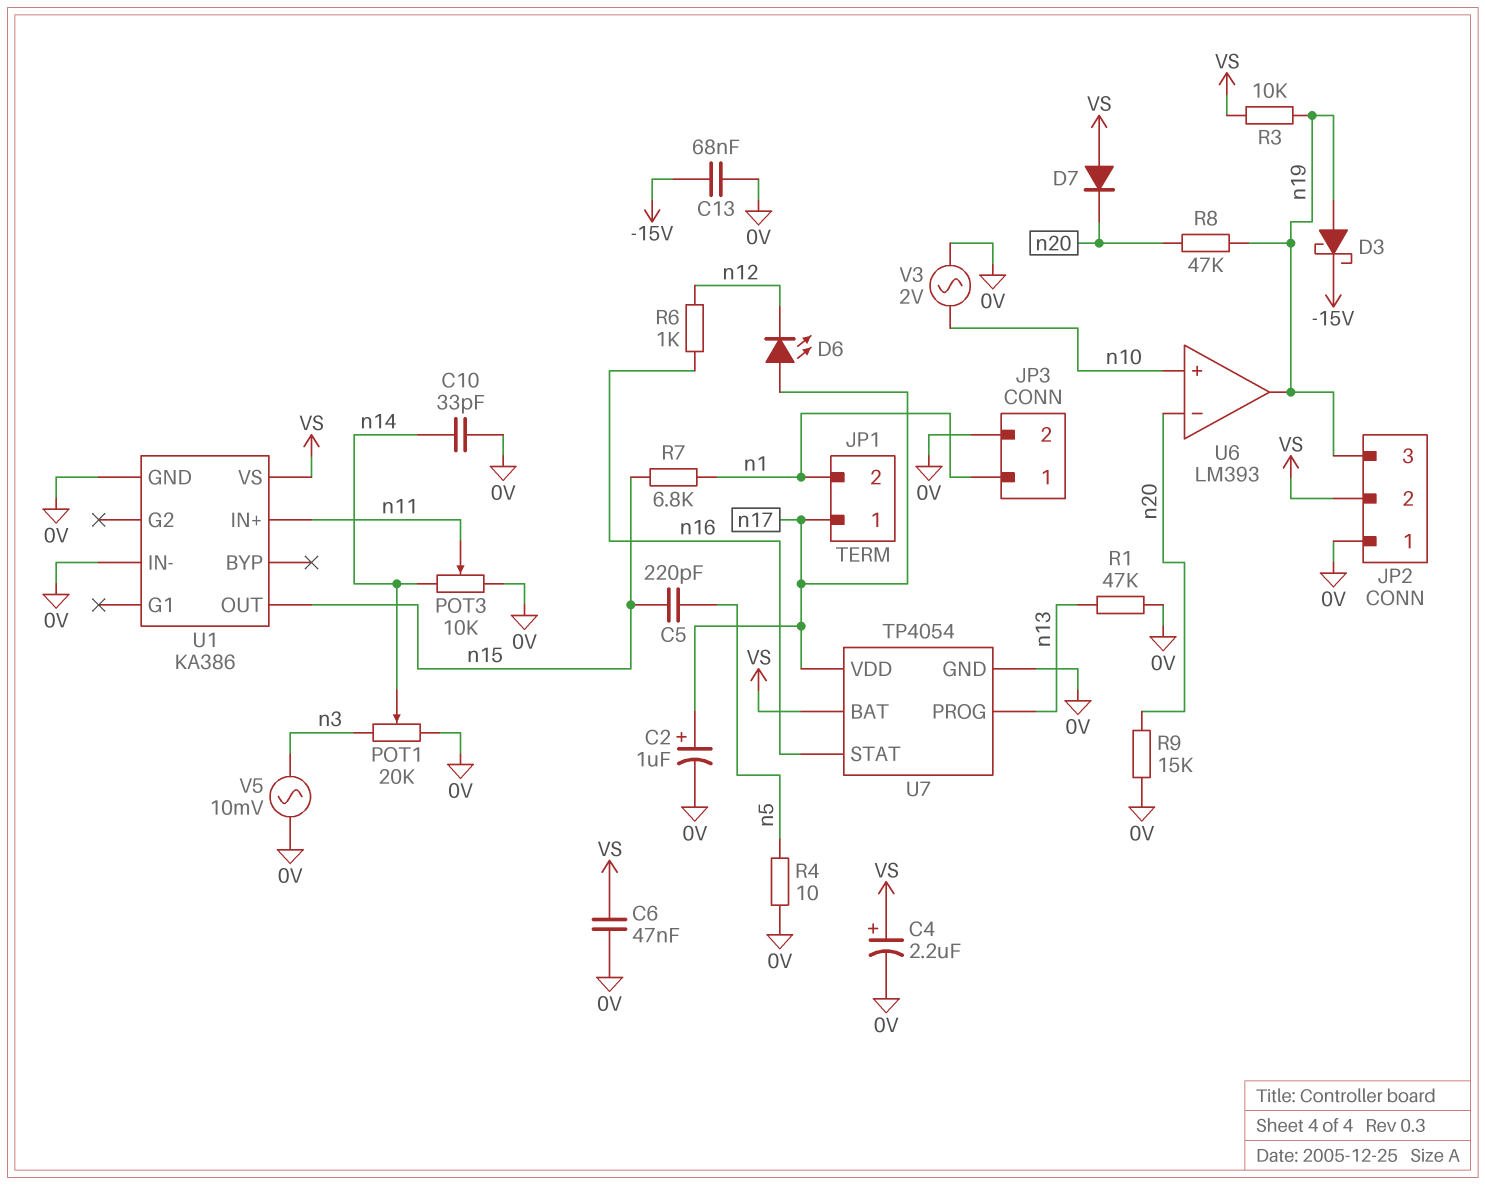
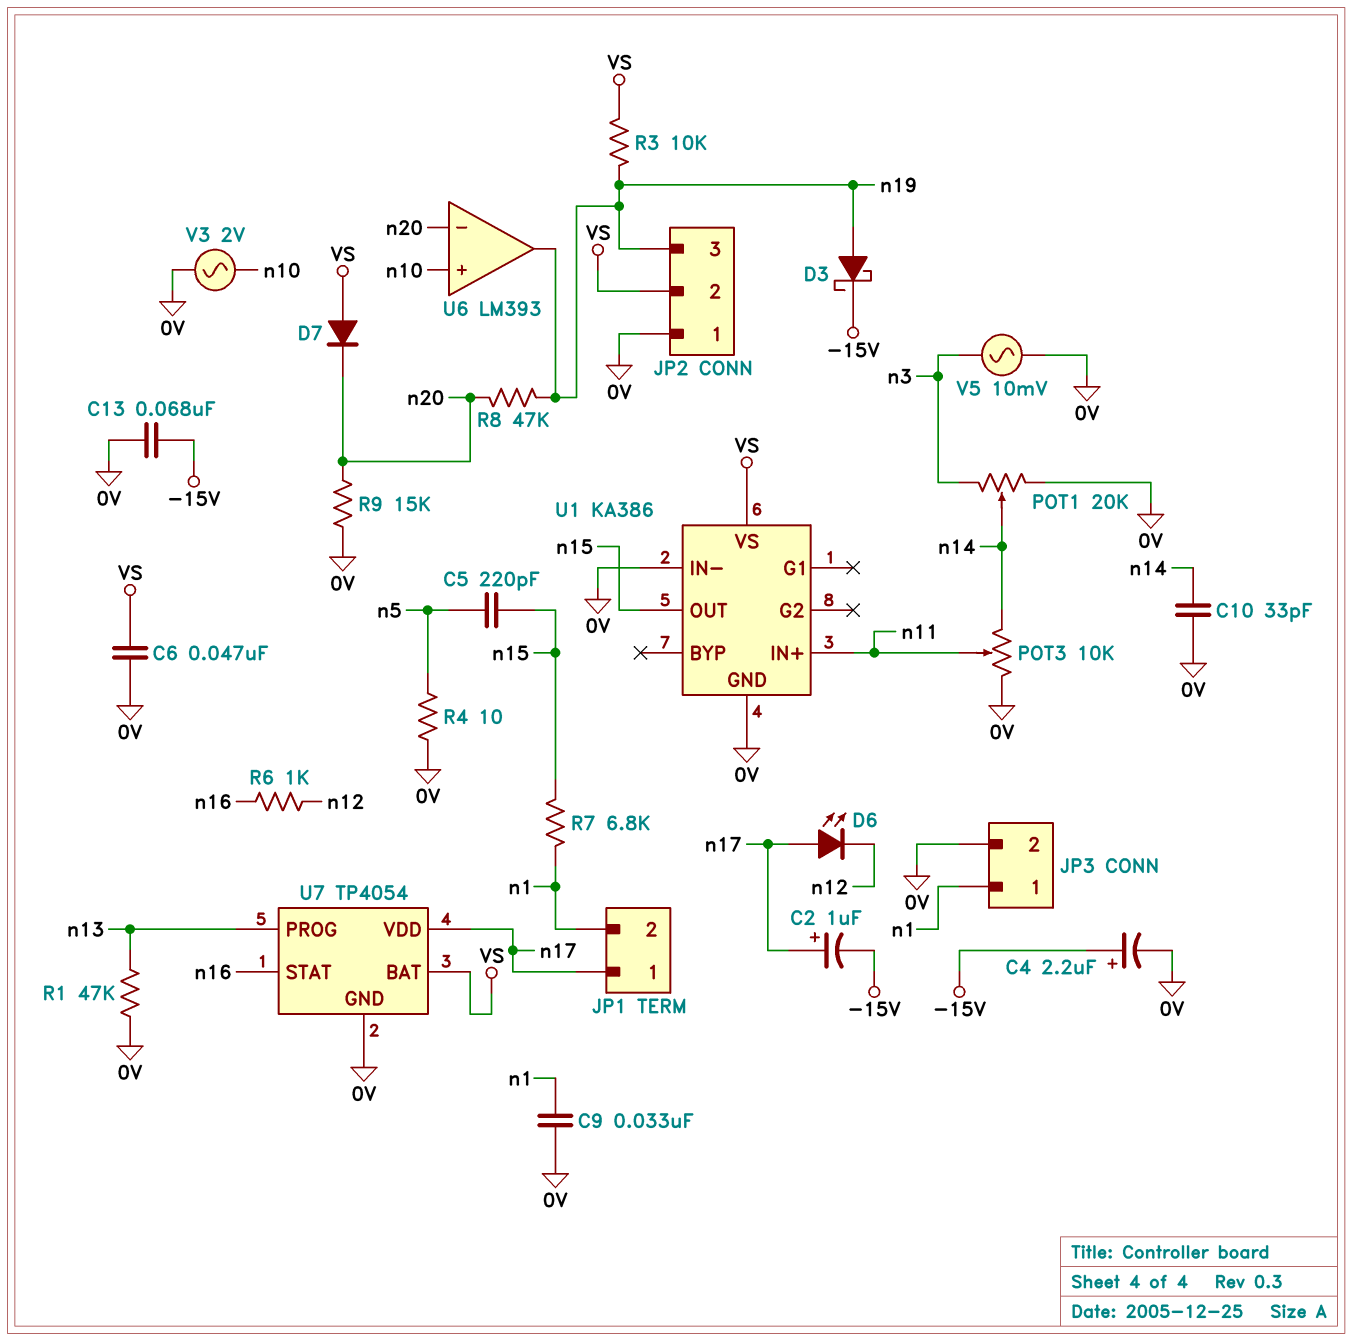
C2: 1uF (plus n17, minus 0V) -> 1uF (plus n17, minus -15V)
C4: 2.2uF (plus VS, minus 0V) -> 2.2uF (plus -15V, minus 0V)
C9: none -> 33nF (0V, n1)

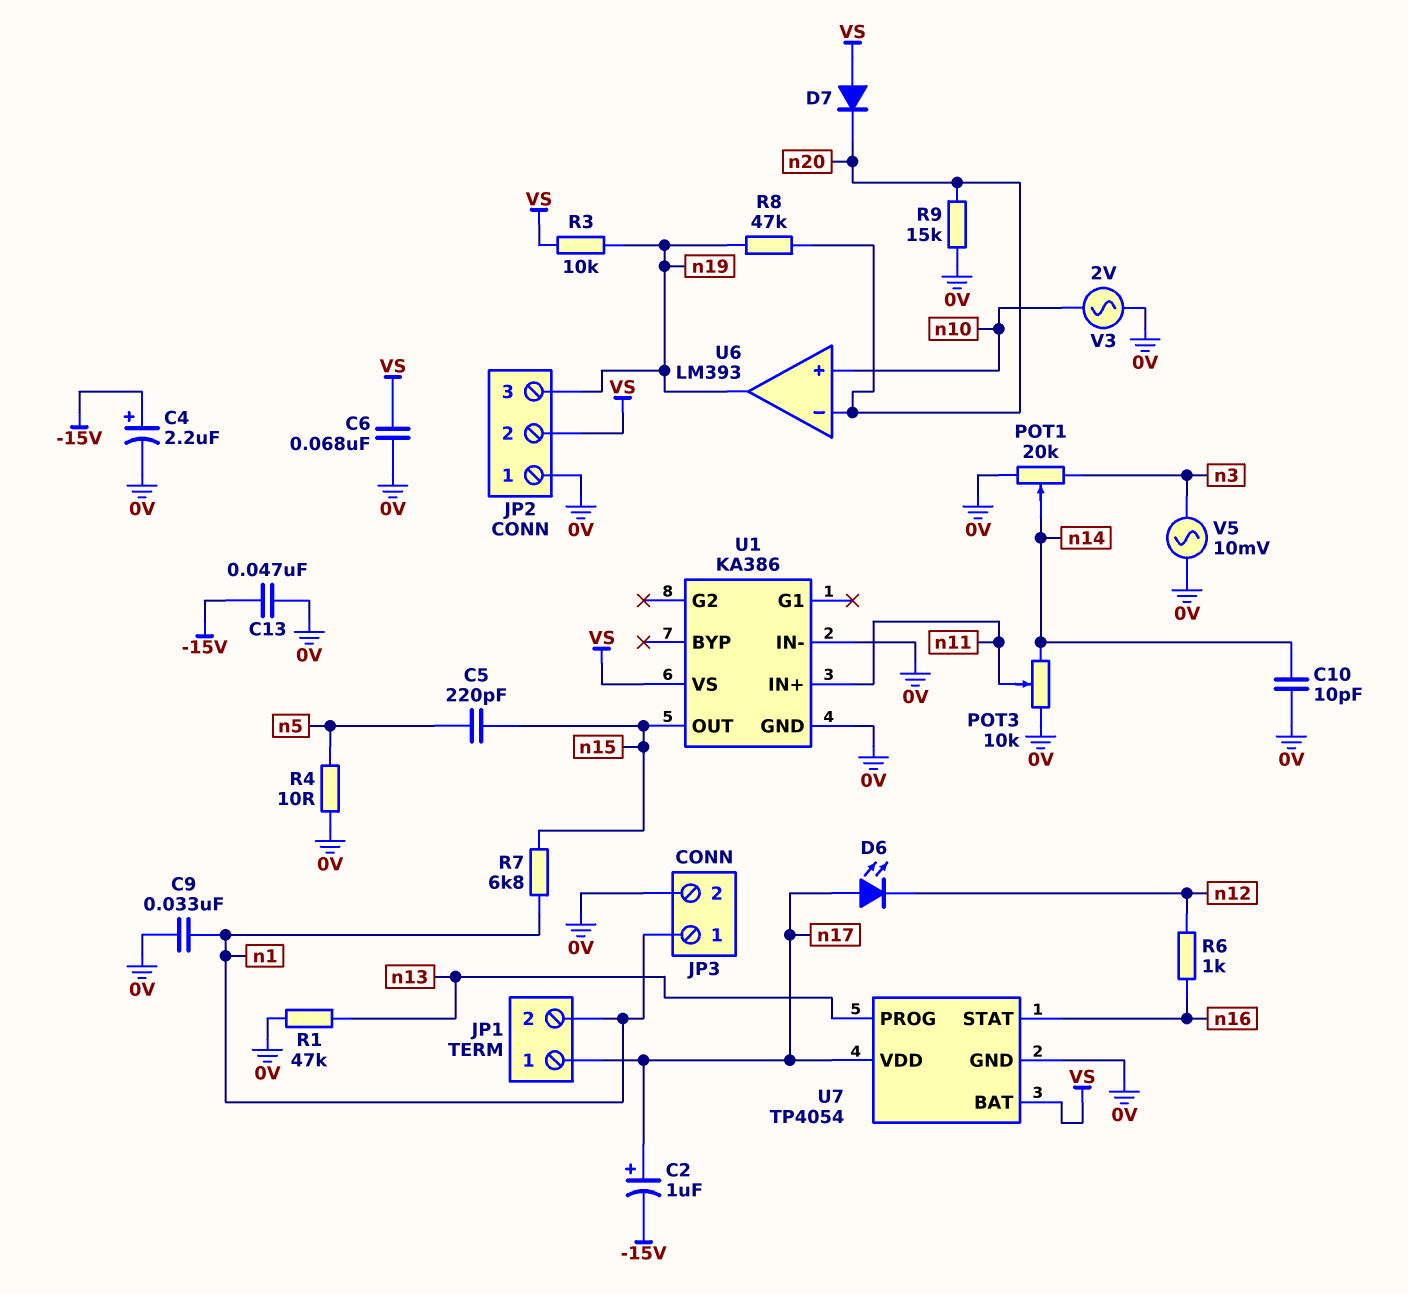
C6: 47nF (0V, VS) -> 68nF (0V, VS)
C10: 33pF (0V, n14) -> 10pF (0V, n14)
C13: 68nF (-15V, 0V) -> 47nF (-15V, 0V)
D3: schottky (A n19, K -15V) -> none

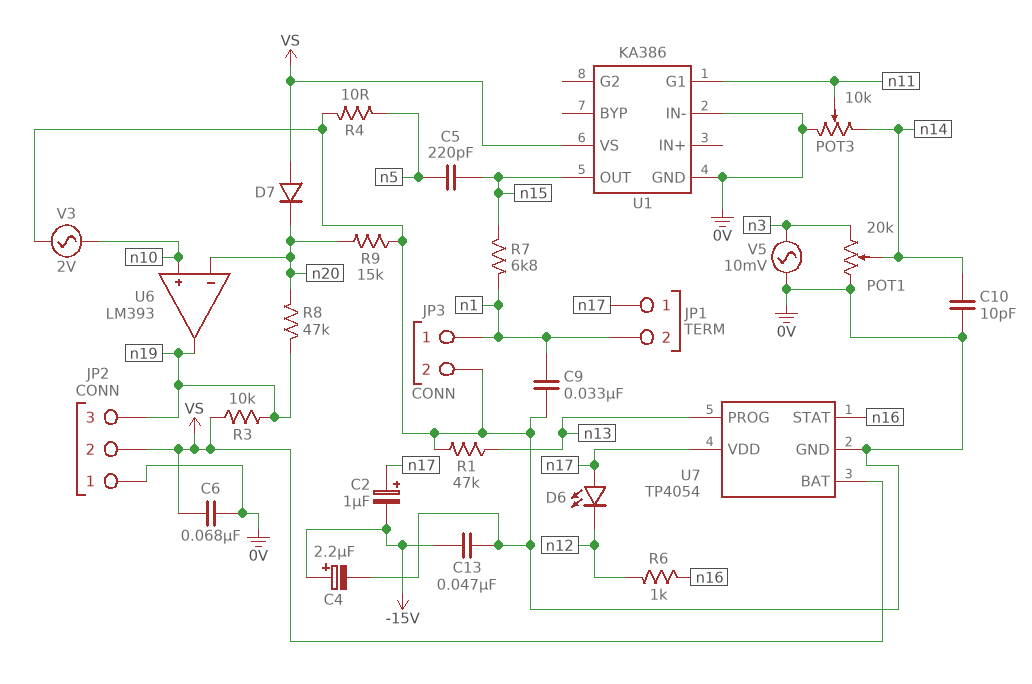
U1 pin G1: none -> n11
U1 pin IN+: n11 -> none

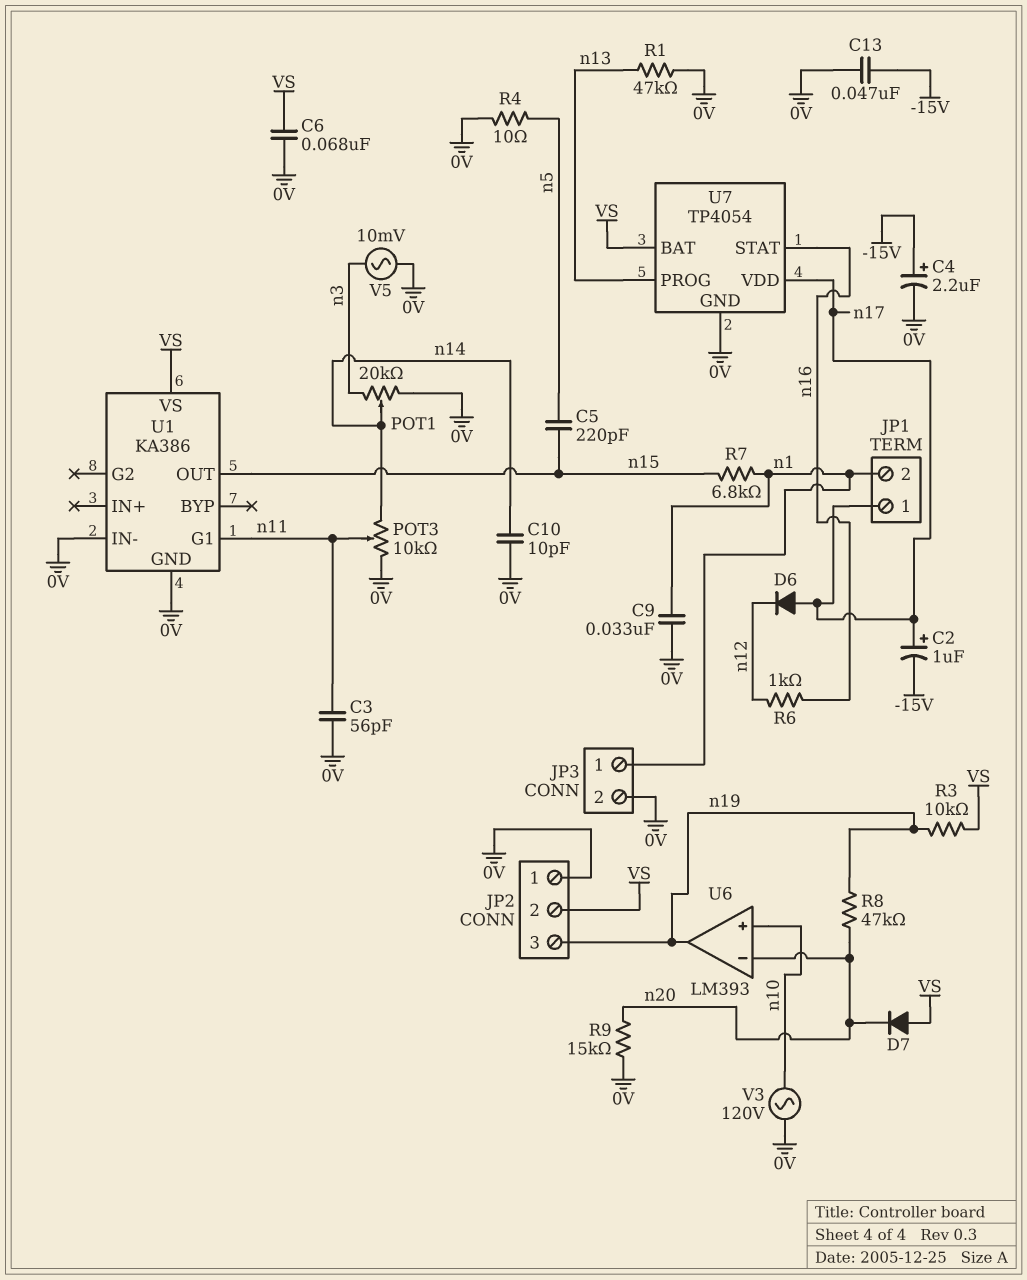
C3: none -> 56pF (0V, n11)
D6: LED (A n17, K n12) -> diode (A n17, K n12)
V3: AC 2V (0V, n10) -> AC 120V (0V, n10)

